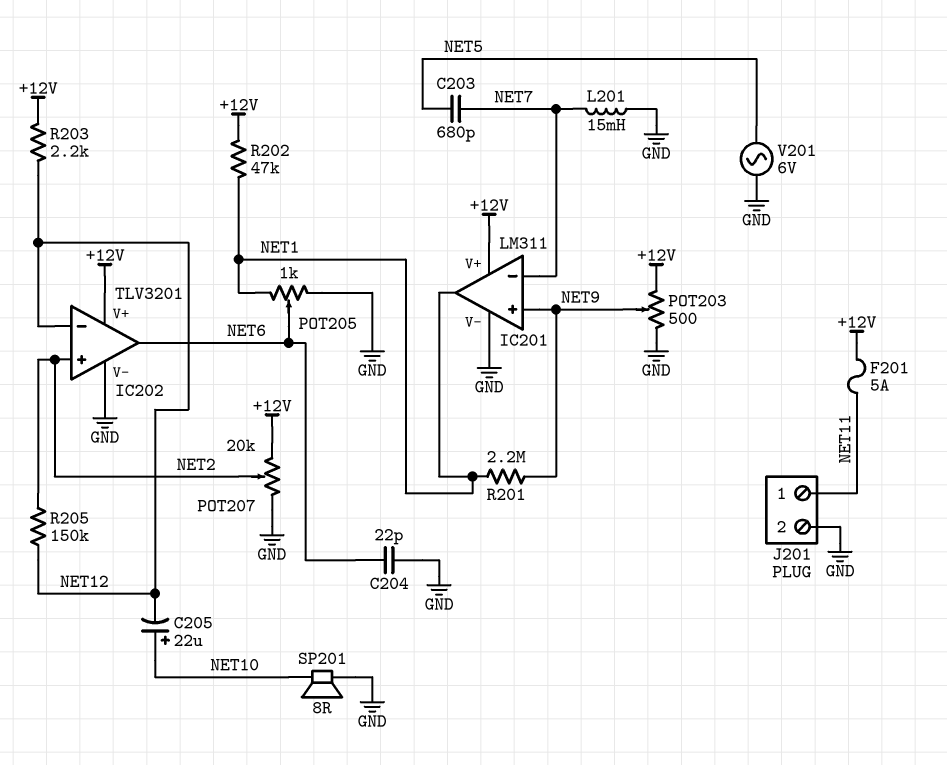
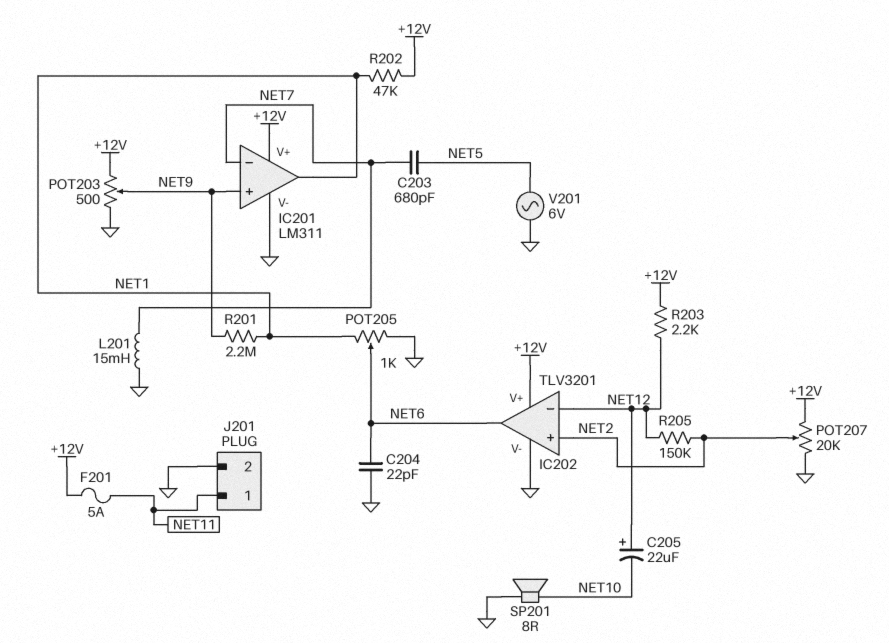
C205: 22uF (plus NET10, minus NET12) -> 22uF (plus NET12, minus NET10)

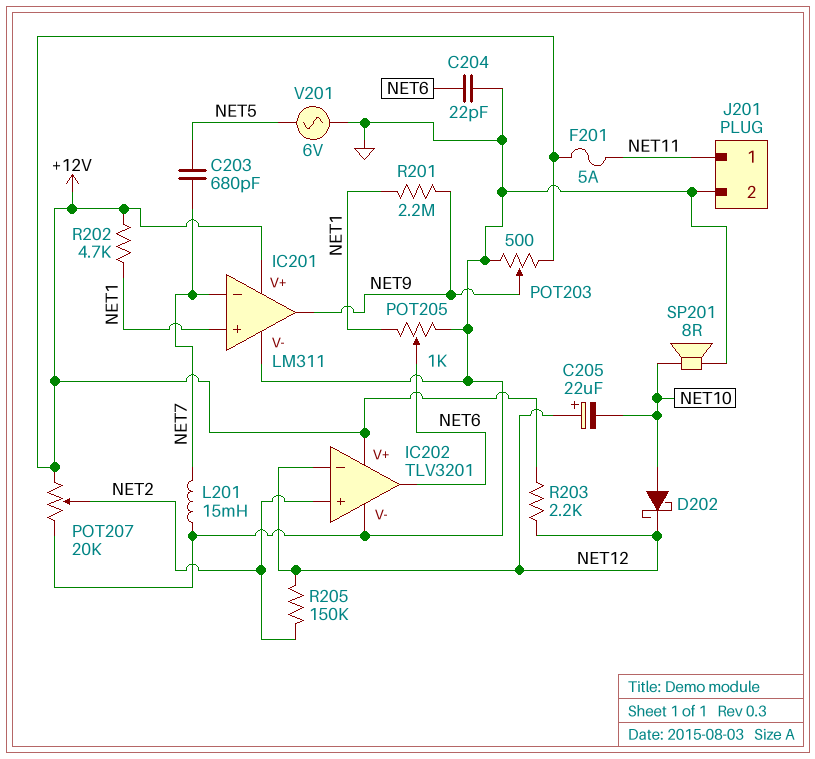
D202: none -> schottky (A NET10, K NET12)
IC201 pin in+: NET9 -> NET1
IC201 pin out: NET1 -> NET9
R202: 47k (+12V, NET1) -> 4.7k (+12V, NET1)

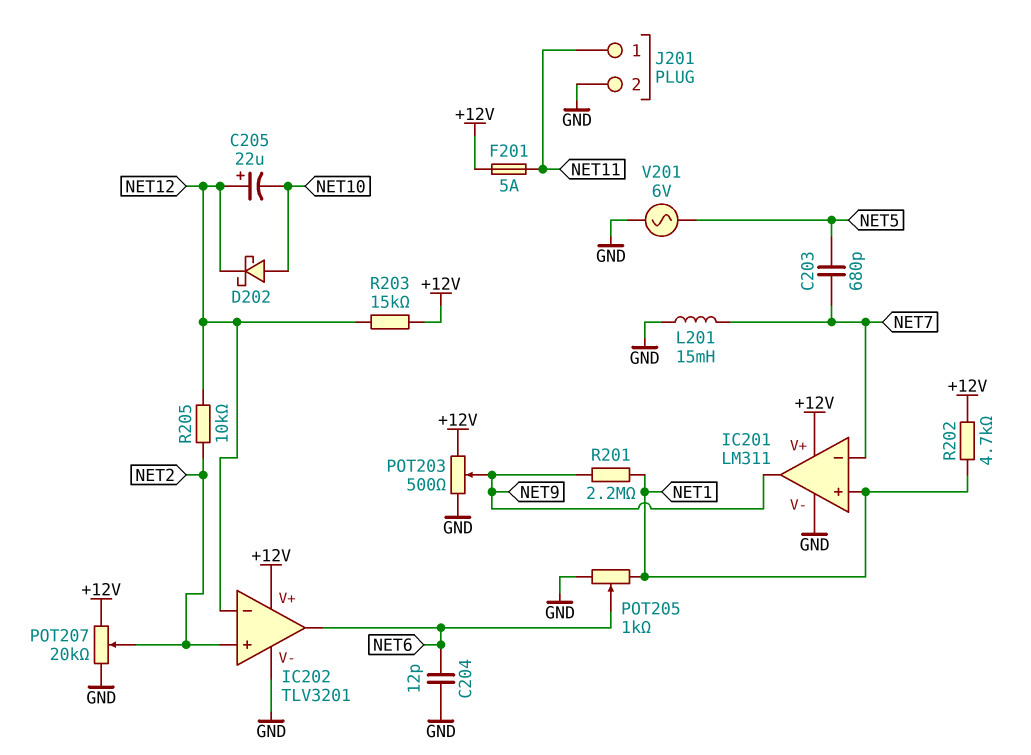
C204: 22pF (GND, NET6) -> 12pF (GND, NET6)
R203: 2.2k (+12V, NET12) -> 15k (+12V, NET12)
R205: 150k (NET2, NET12) -> 10k (NET2, NET12)
SP201: speaker 8R (GND, NET10) -> none

